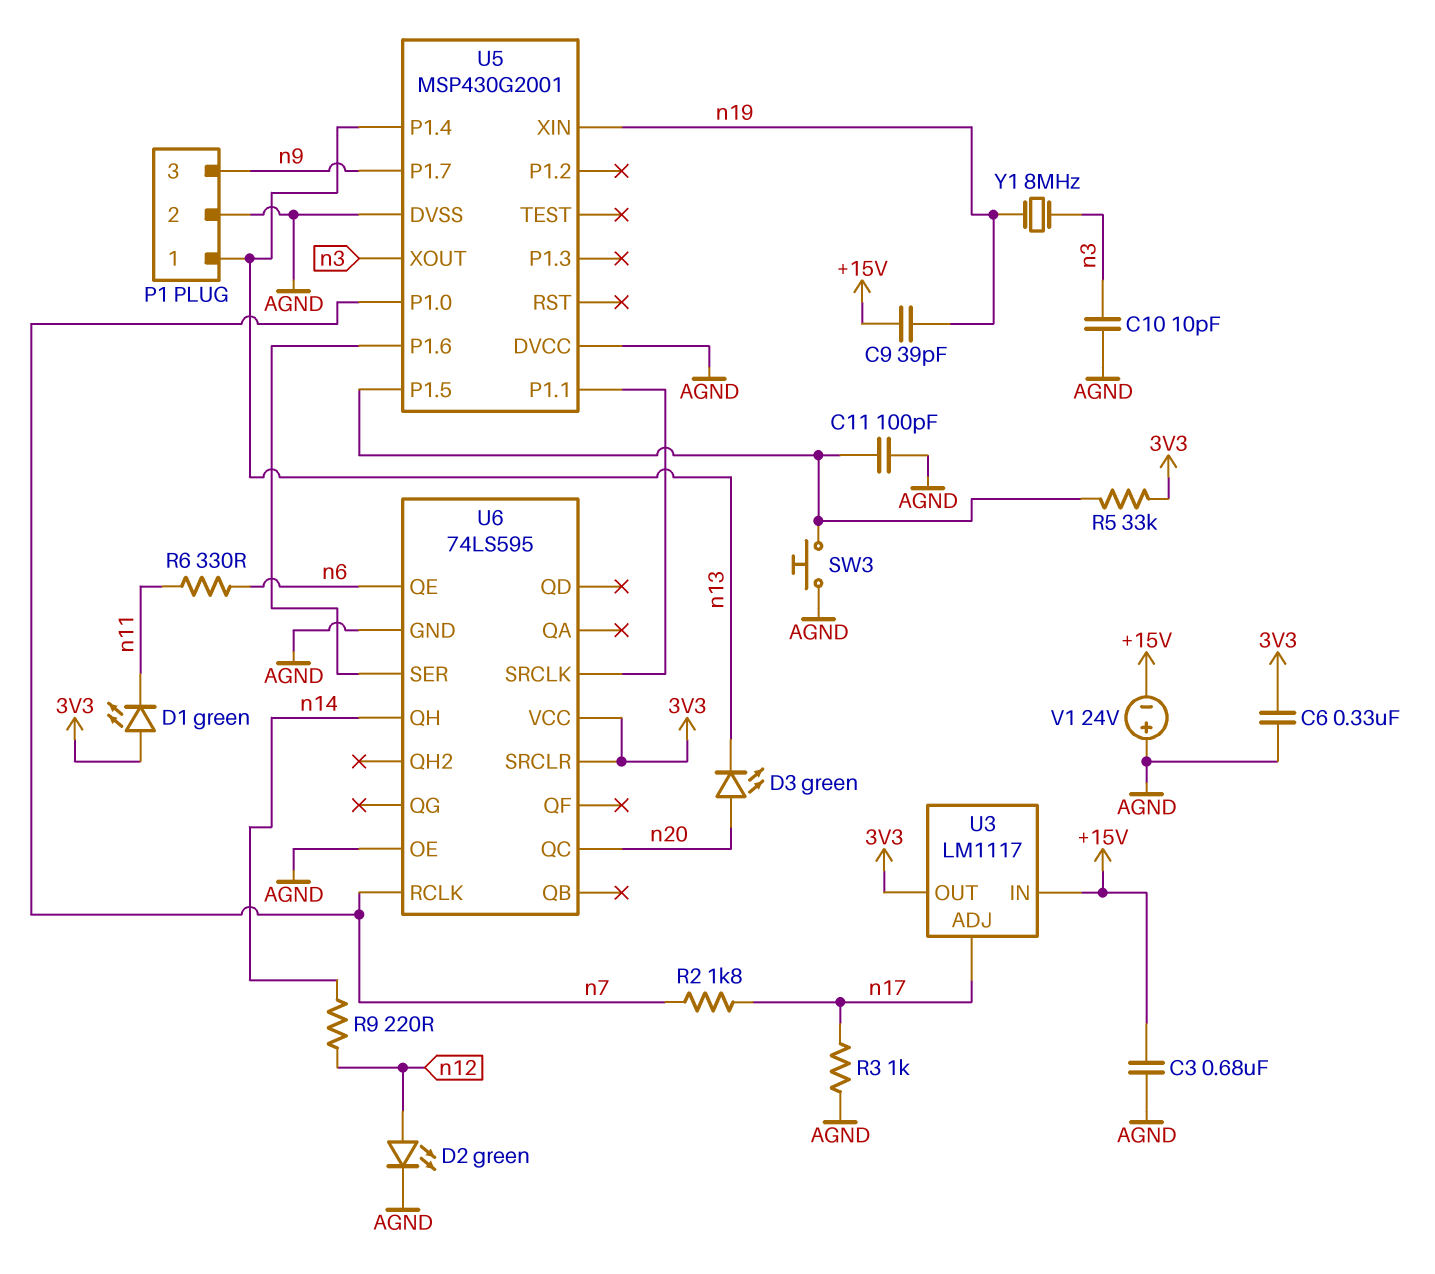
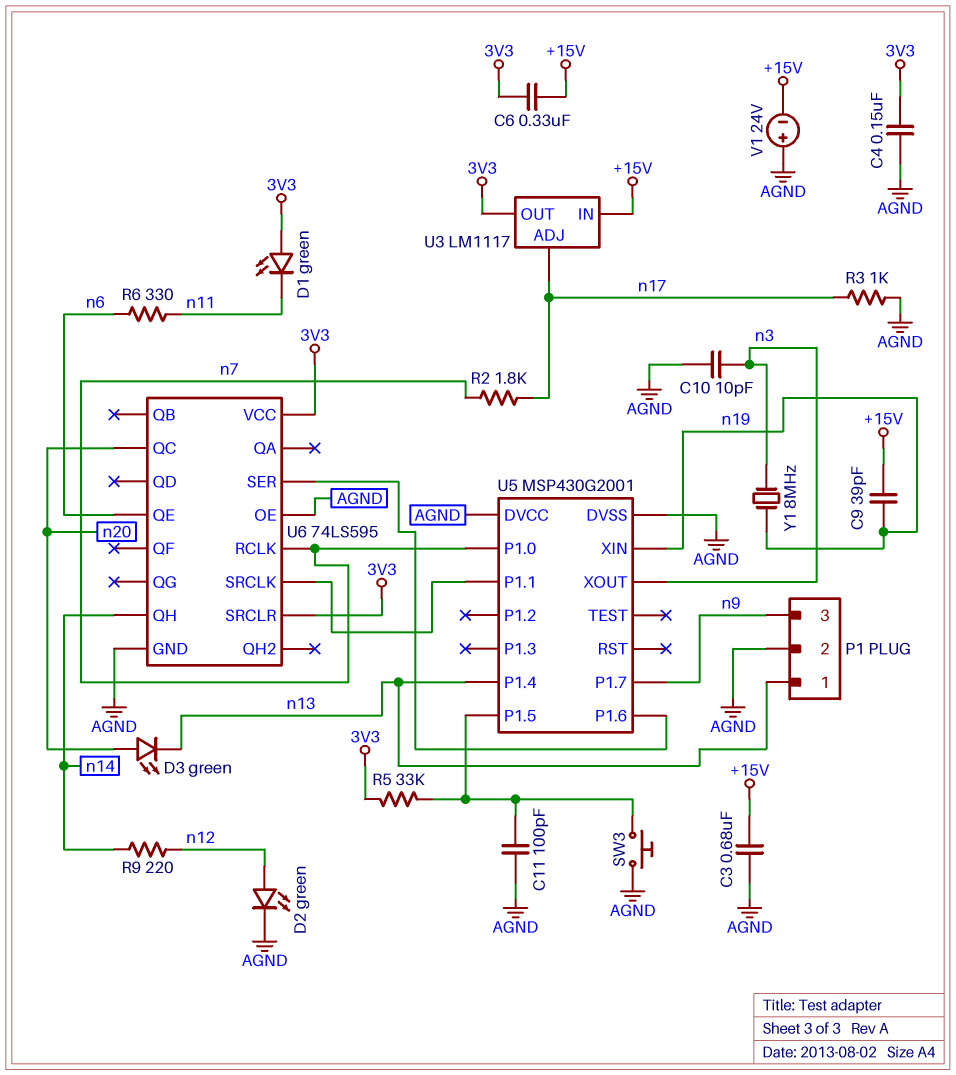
C4: none -> 150nF (3V3, AGND)
C6: 330nF (3V3, AGND) -> 330nF (+15V, 3V3)

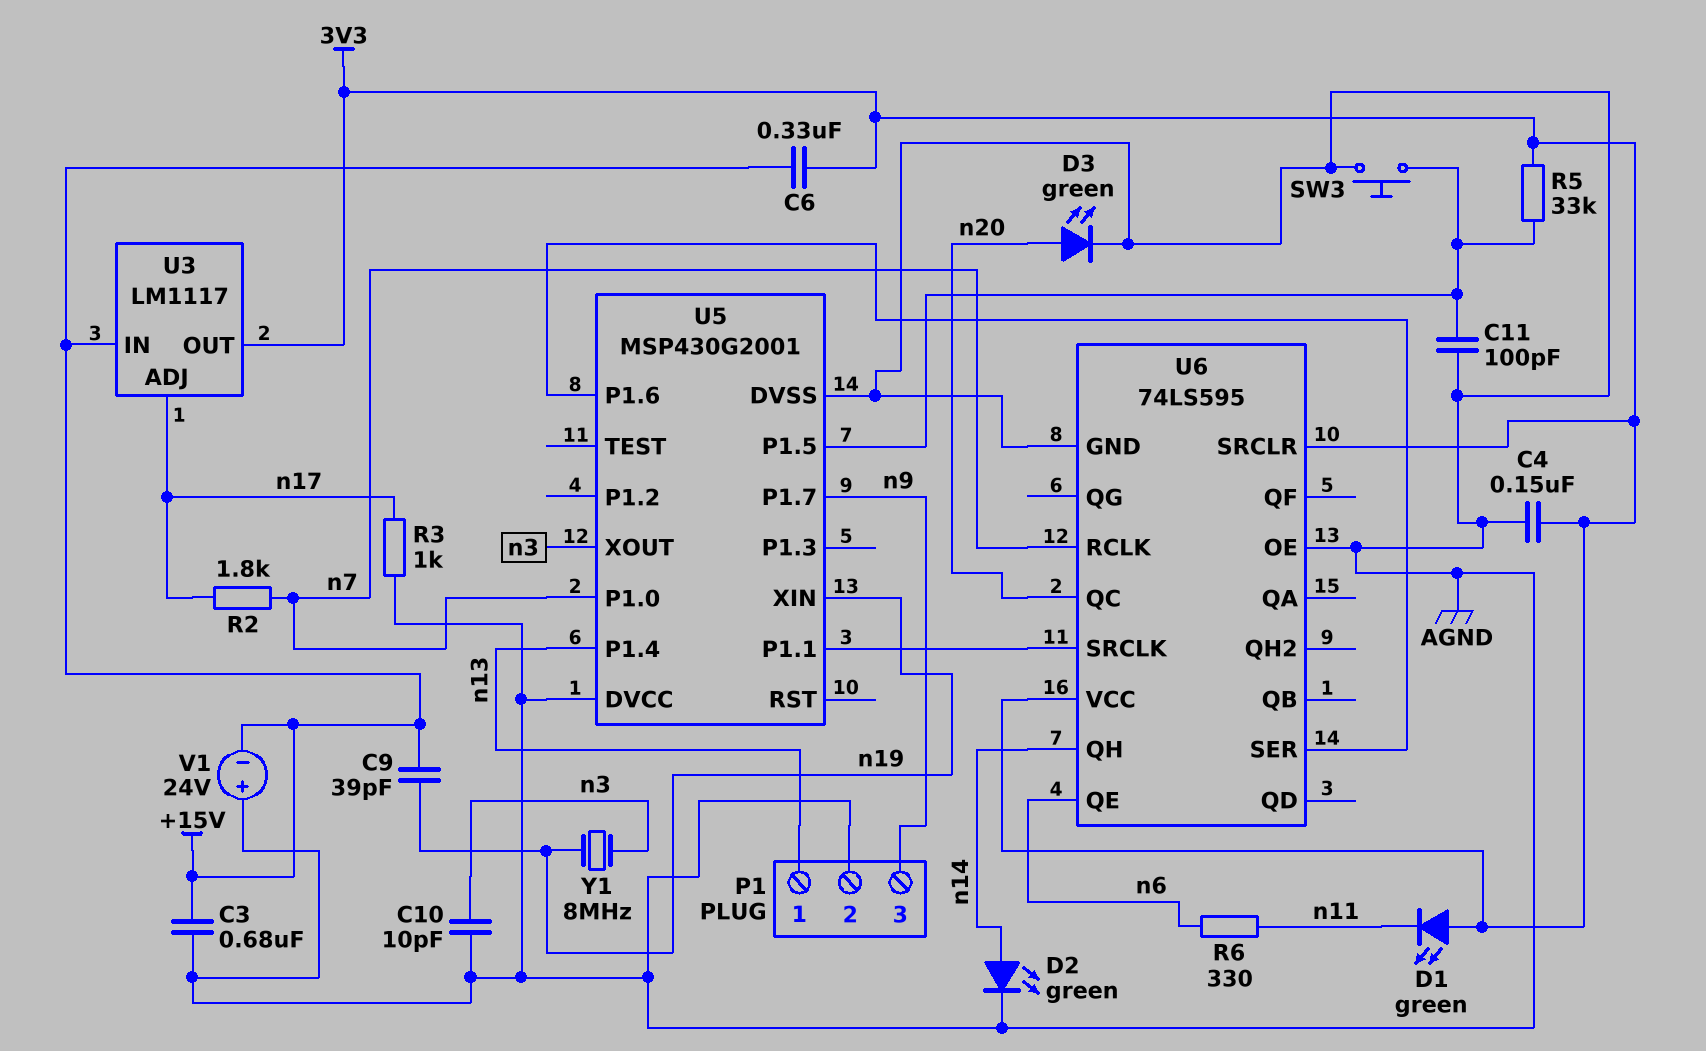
D2: LED green (A n12, K AGND) -> LED green (A n14, K AGND)
D3: LED green (A n20, K n13) -> LED green (A n20, K AGND)
R9: 220 (n12, n14) -> none

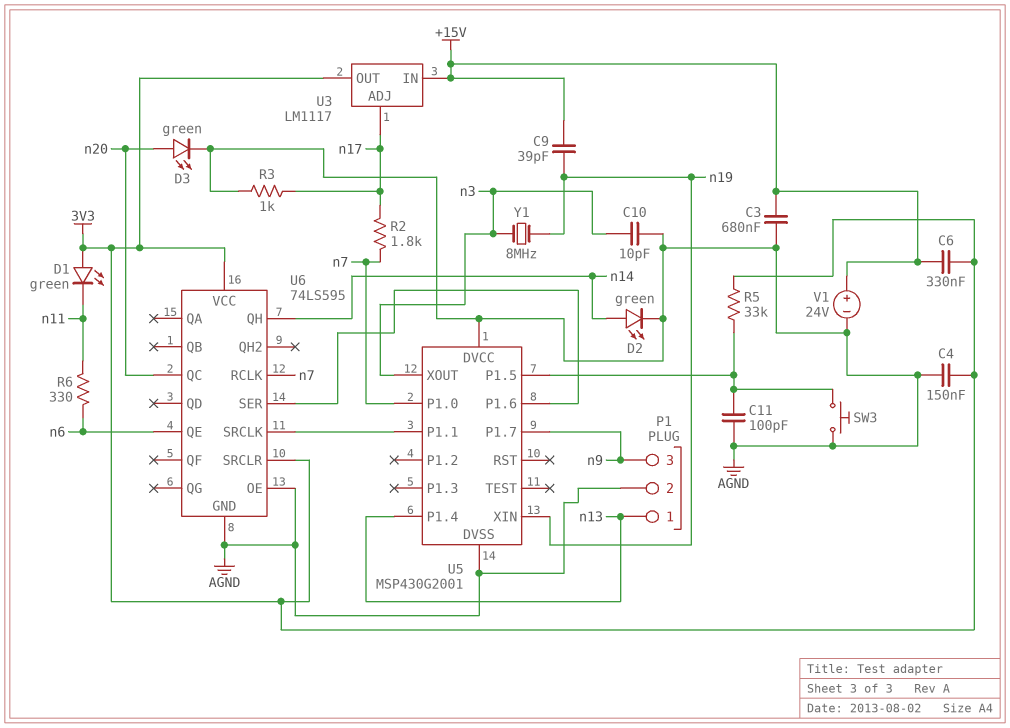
V1: 24V (plus AGND, minus +15V) -> 24V (plus +15V, minus AGND)

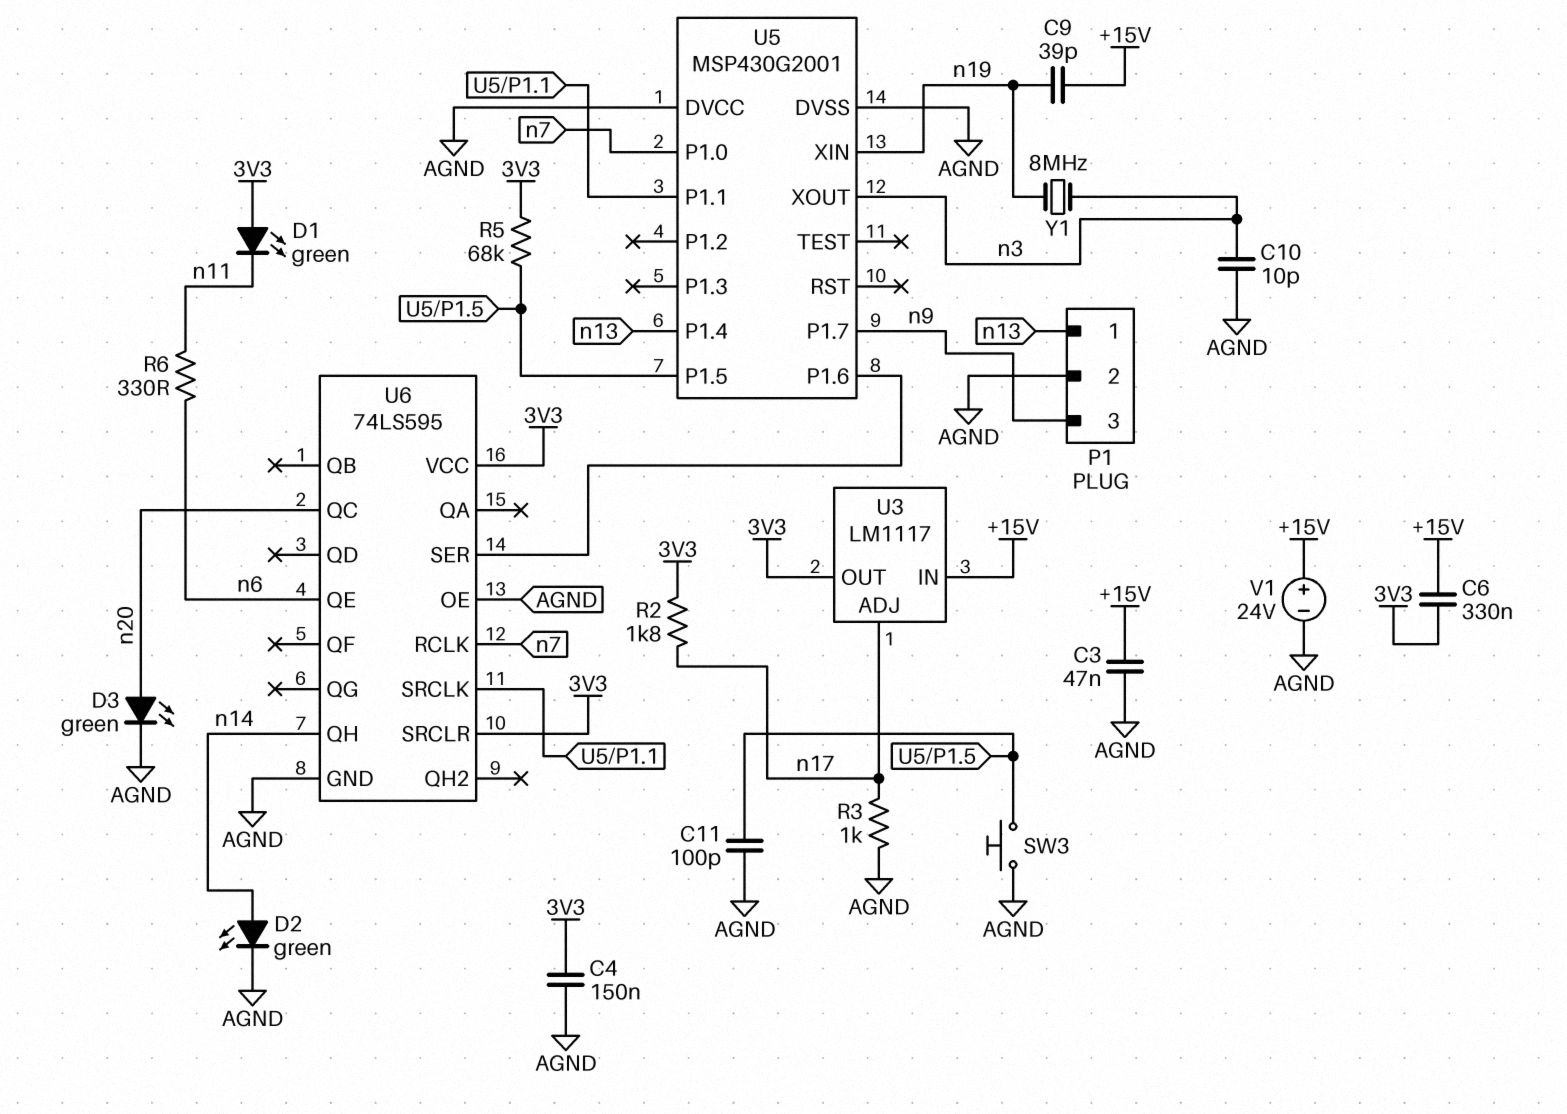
C3: 680nF (+15V, AGND) -> 47nF (+15V, AGND)
R2: 1.8k (n7, n17) -> 1.8k (3V3, n17)
R5: 33k (3V3, U5/P1.5) -> 68k (3V3, U5/P1.5)

